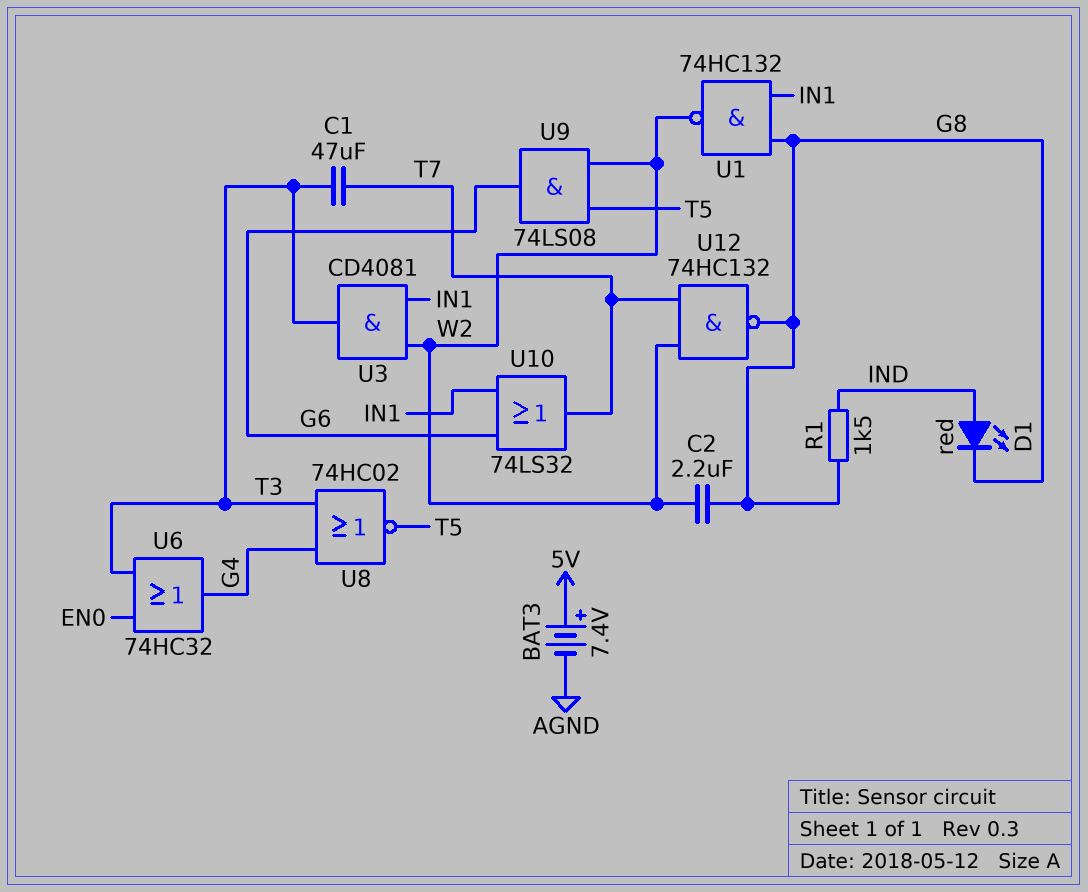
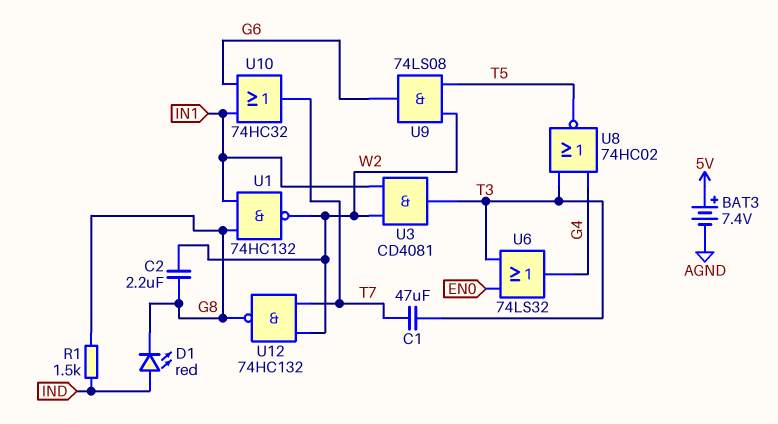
U6: OR 74HC32 (in EN0, in T3, out G4) -> OR 74LS32 (in EN0, in T3, out G4)
U10: OR 74LS32 (in G6, in IN1, out T7) -> OR 74HC32 (in G6, in IN1, out T7)

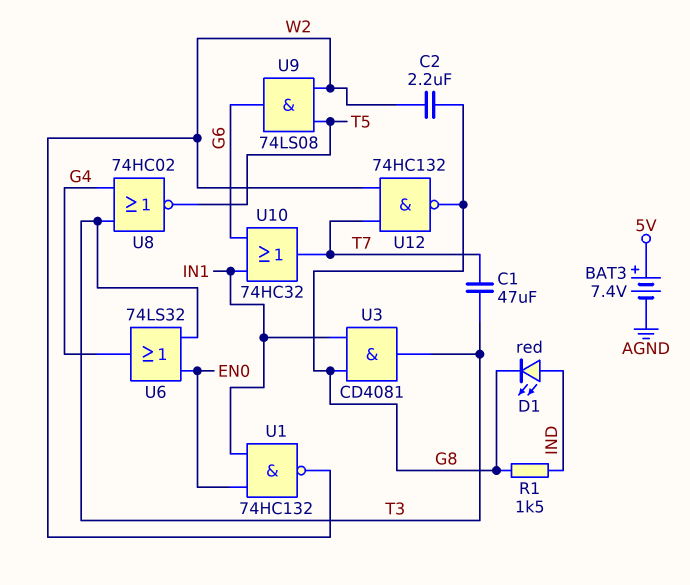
U1: NAND 74HC132 (in G8, in IN1, out W2) -> NAND 74HC132 (in EN0, in IN1, out W2)
U3: AND CD4081 (in IN1, in W2, out T3) -> AND CD4081 (in G8, in IN1, out T3)

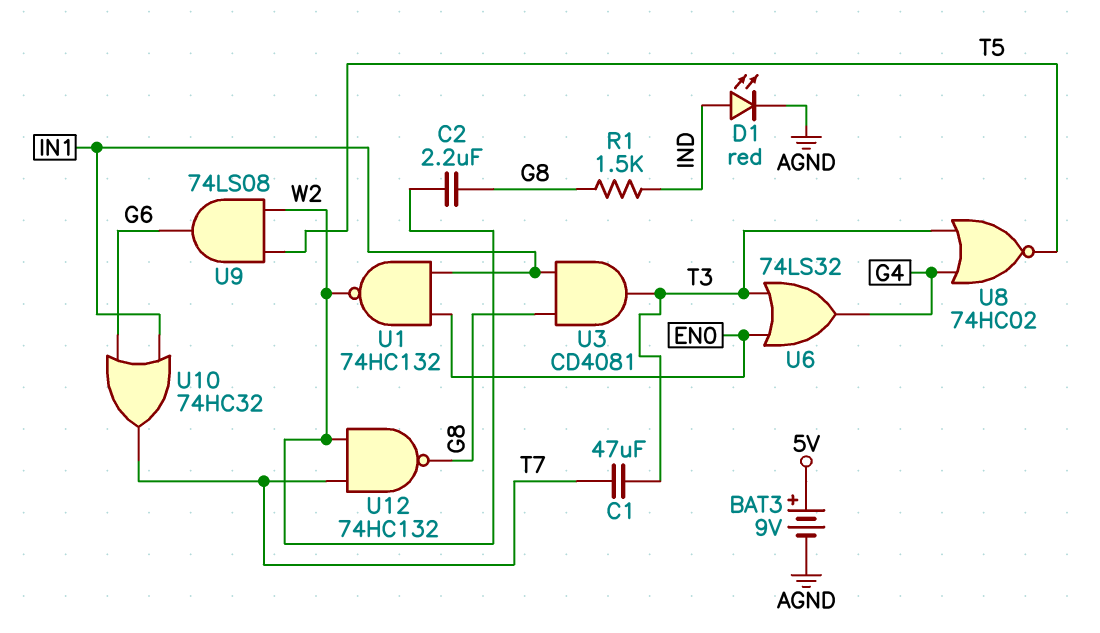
BAT3: 7.4V (plus 5V, minus AGND) -> 9V (plus 5V, minus AGND)
D1: LED red (A IND, K G8) -> LED red (A IND, K AGND)

